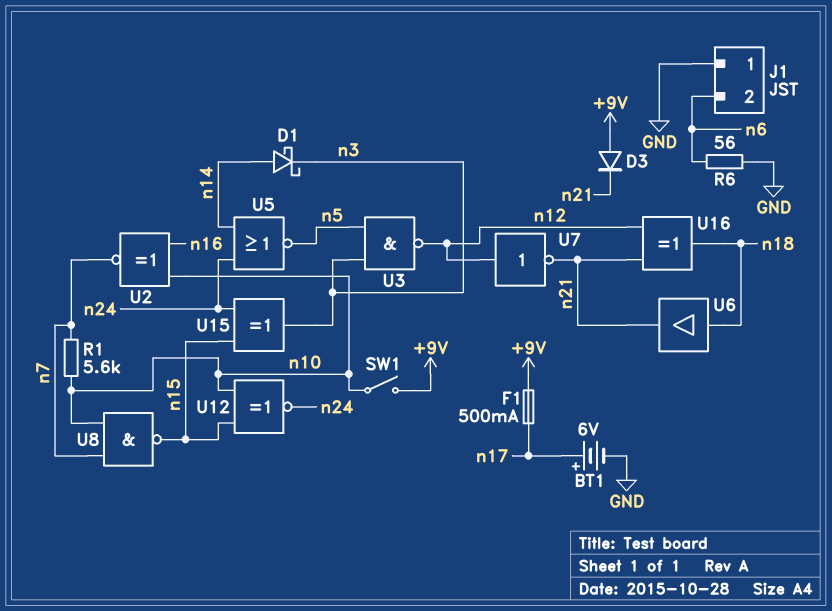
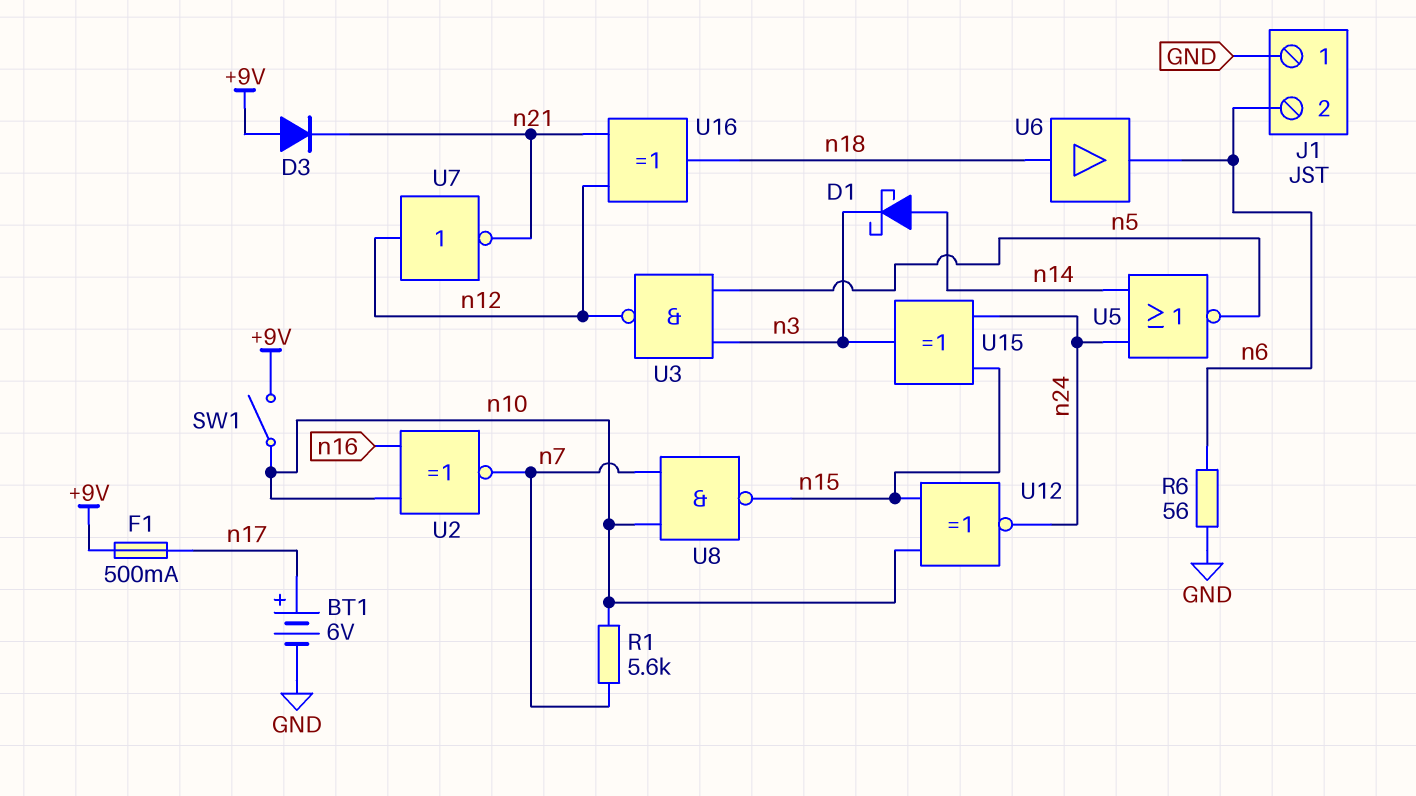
U6: buffer (in n18, out n21) -> buffer (in n18, out n6)

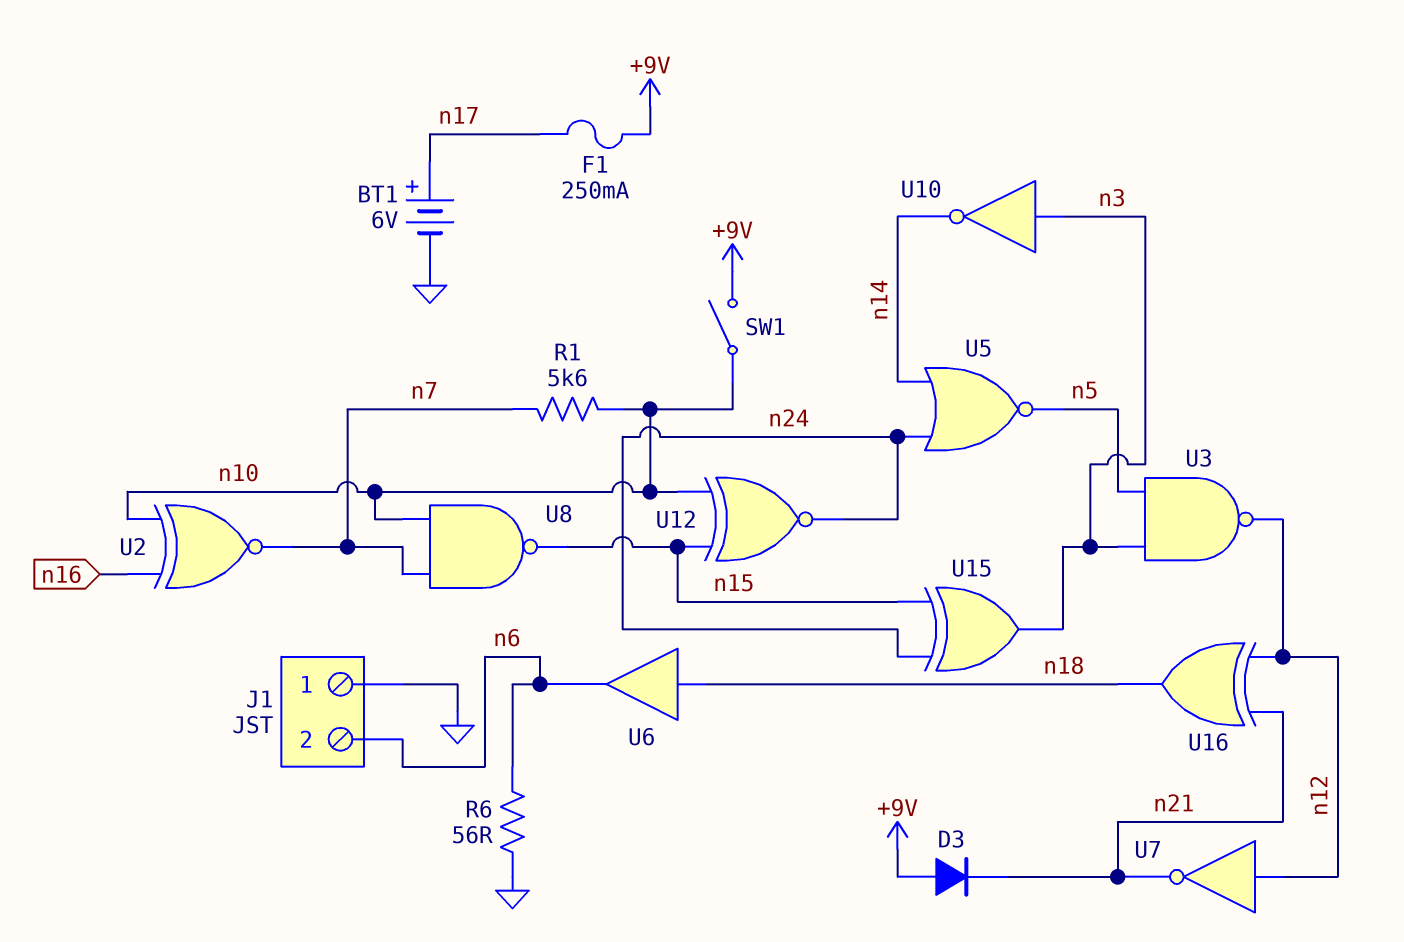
D1: schottky (A n14, K n3) -> none
F1: 500mA (+9V, n17) -> 250mA (+9V, n17)
U10: none -> NOT (in n3, out n14)

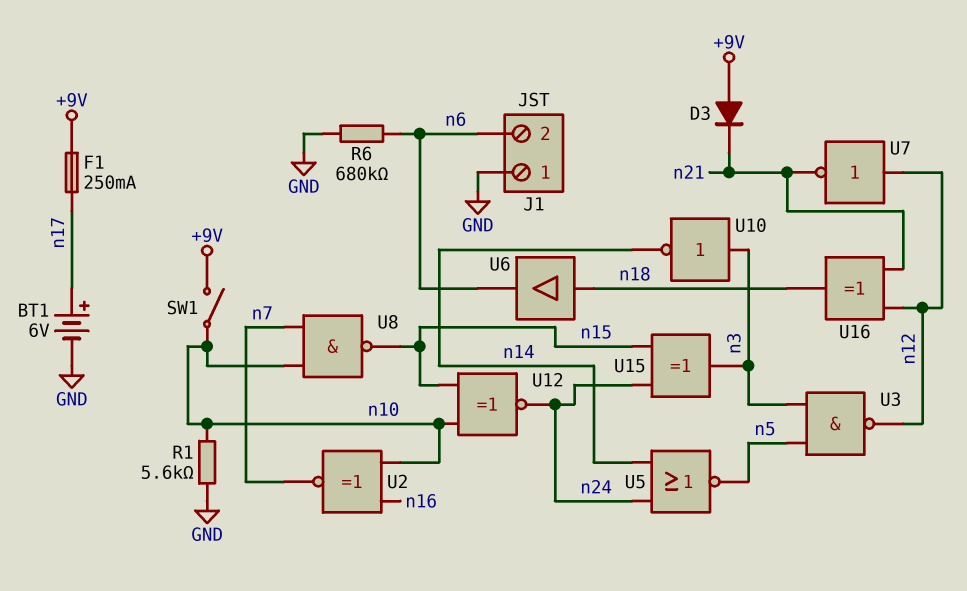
R1: 5.6k (n7, n10) -> 5.6k (GND, n10)
R6: 56 (GND, n6) -> 680k (GND, n6)

